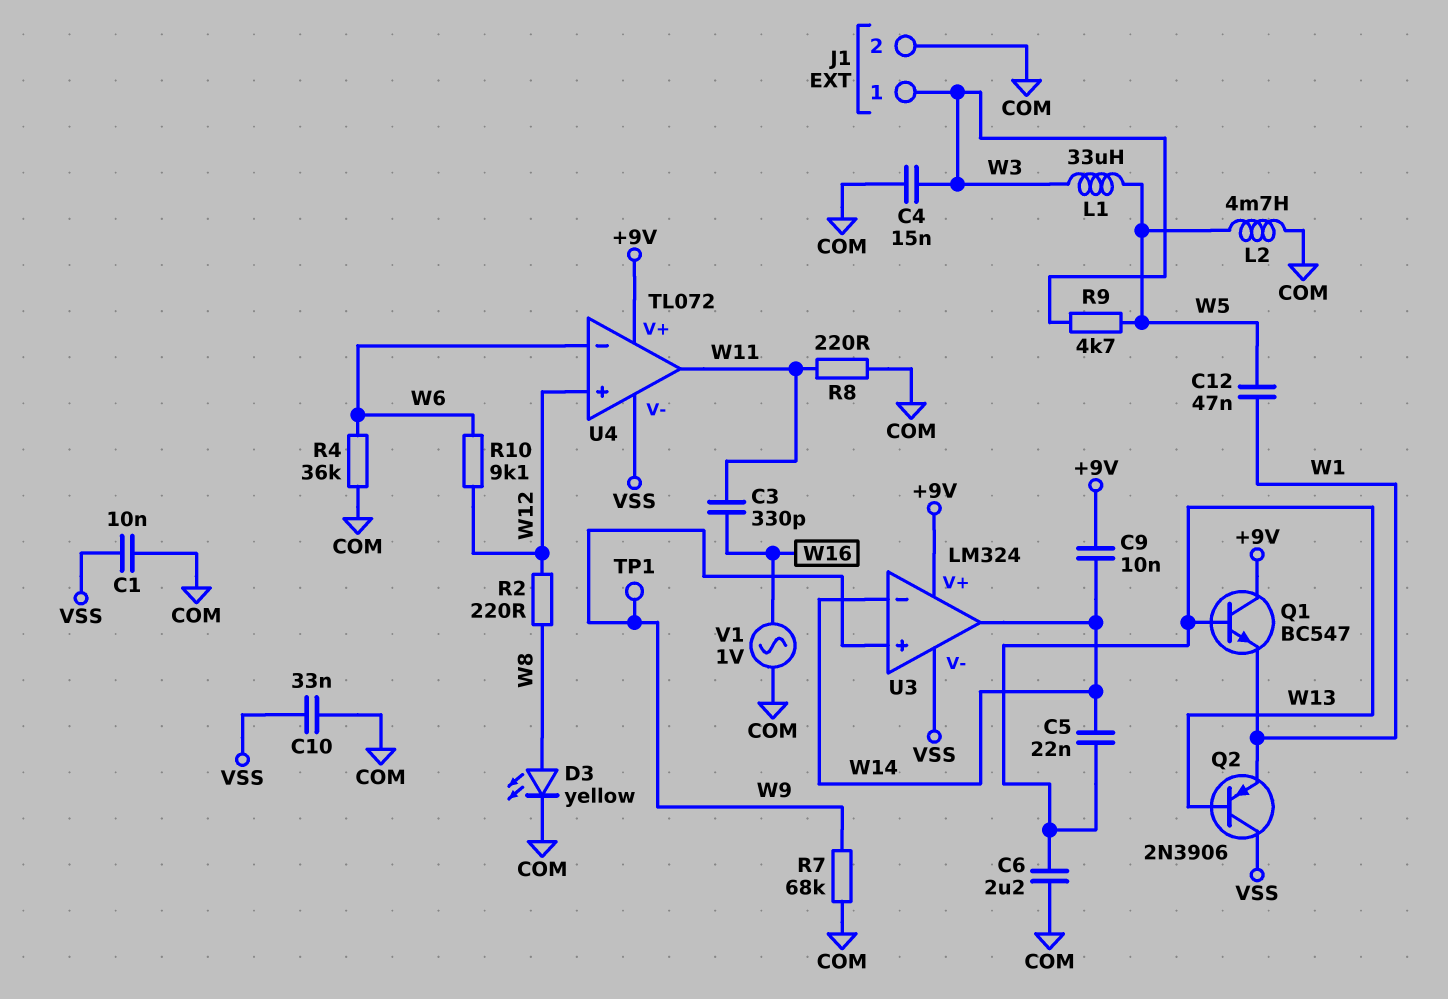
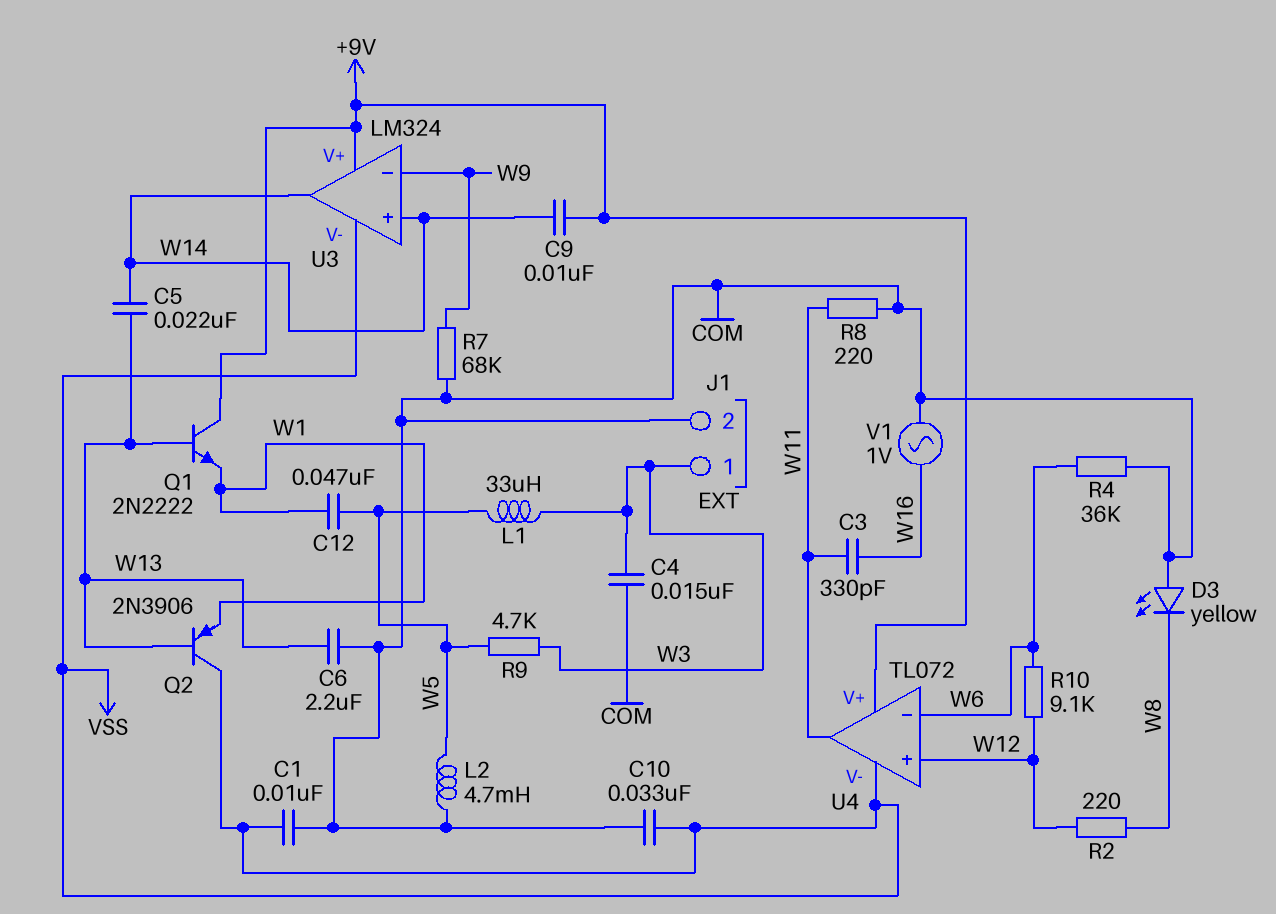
D3: LED yellow (A W8, K COM) -> LED yellow (A COM, K W8)
Q1: NPN BC547 (B W13, C +9V, E W1) -> NPN 2N2222 (B W13, C +9V, E W1)
TP1: test point (W9) -> none
U3 pin in+: W9 -> W14
U3 pin in-: W14 -> W9

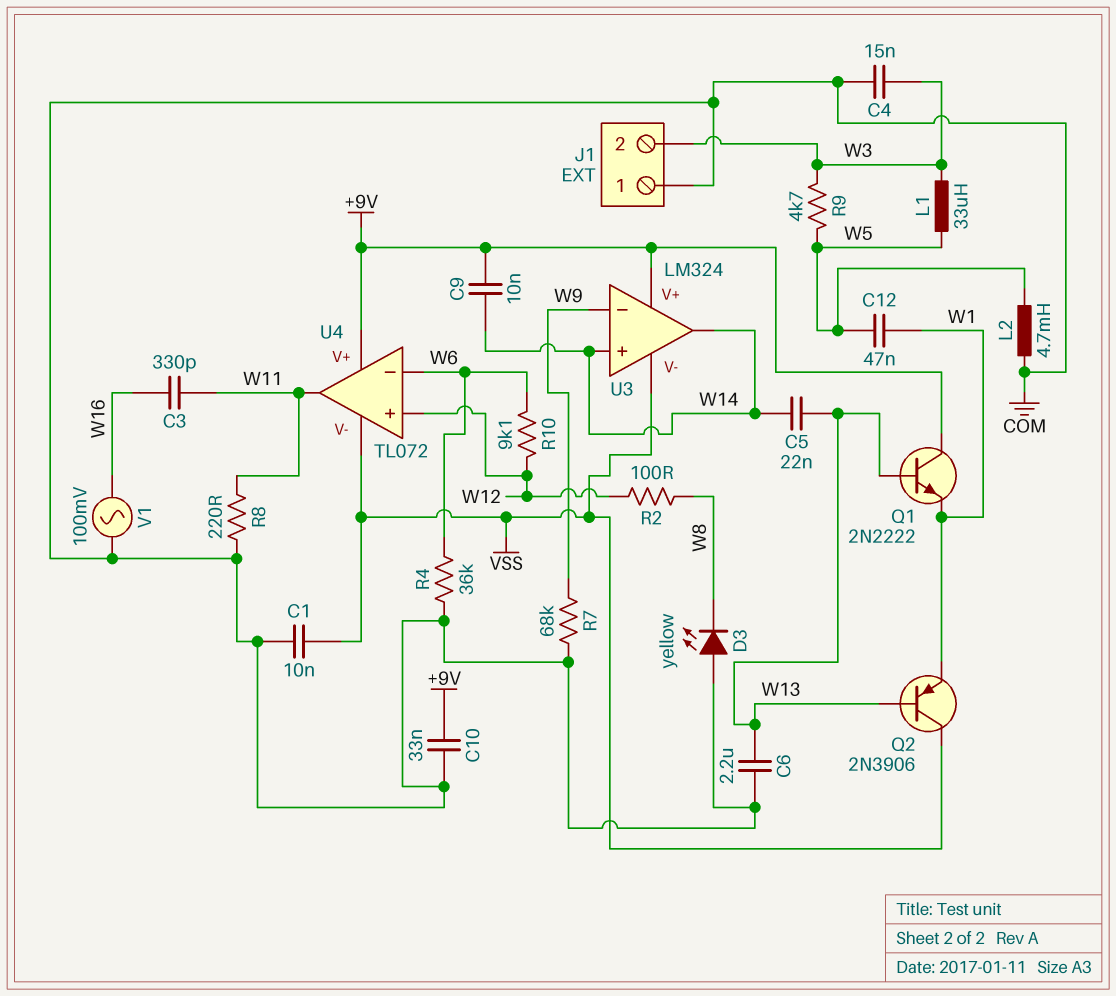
C10: 33nF (COM, VSS) -> 33nF (+9V, COM)
J1 pin 1: W3 -> COM
J1 pin 2: COM -> W3
R2: 220 (W8, W12) -> 100 (W8, W12)
V1: AC 1V (COM, W16) -> AC 100mV (COM, W16)

